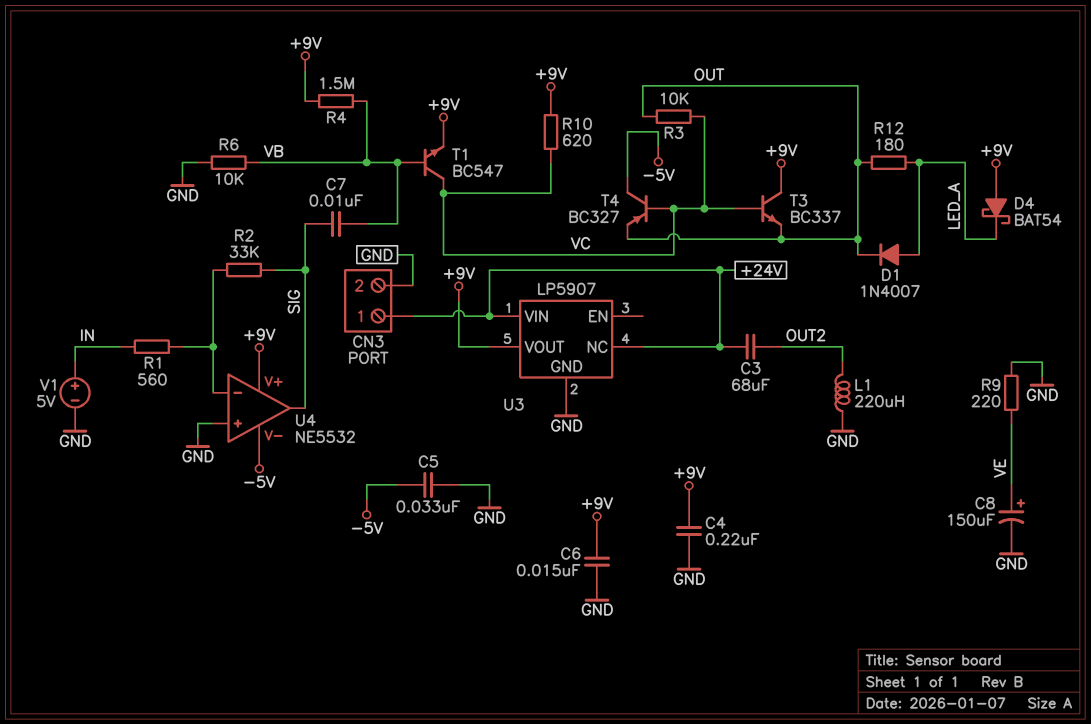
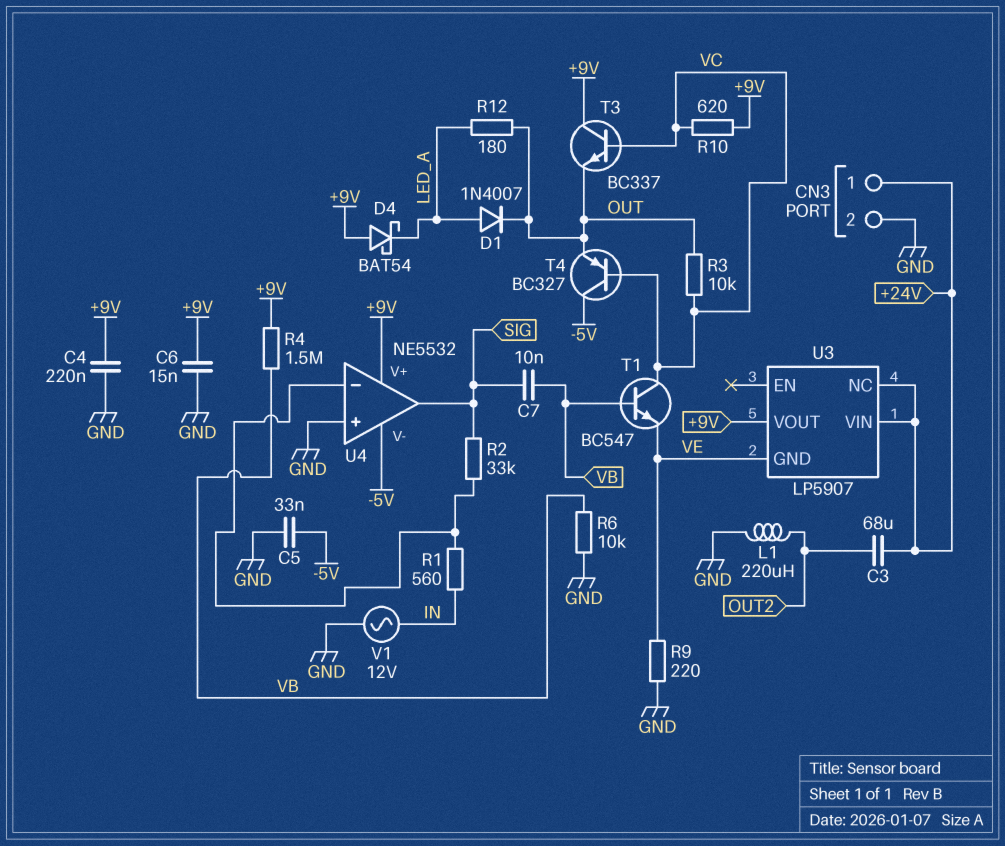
C8: 150uF (plus VE, minus GND) -> none
T1: NPN BC547 (B VB, C VC, E +9V) -> NPN BC547 (B VB, C VC, E VE)
U3 pin GND: GND -> VE
V1: 5V (plus IN, minus GND) -> AC 12V (GND, IN)

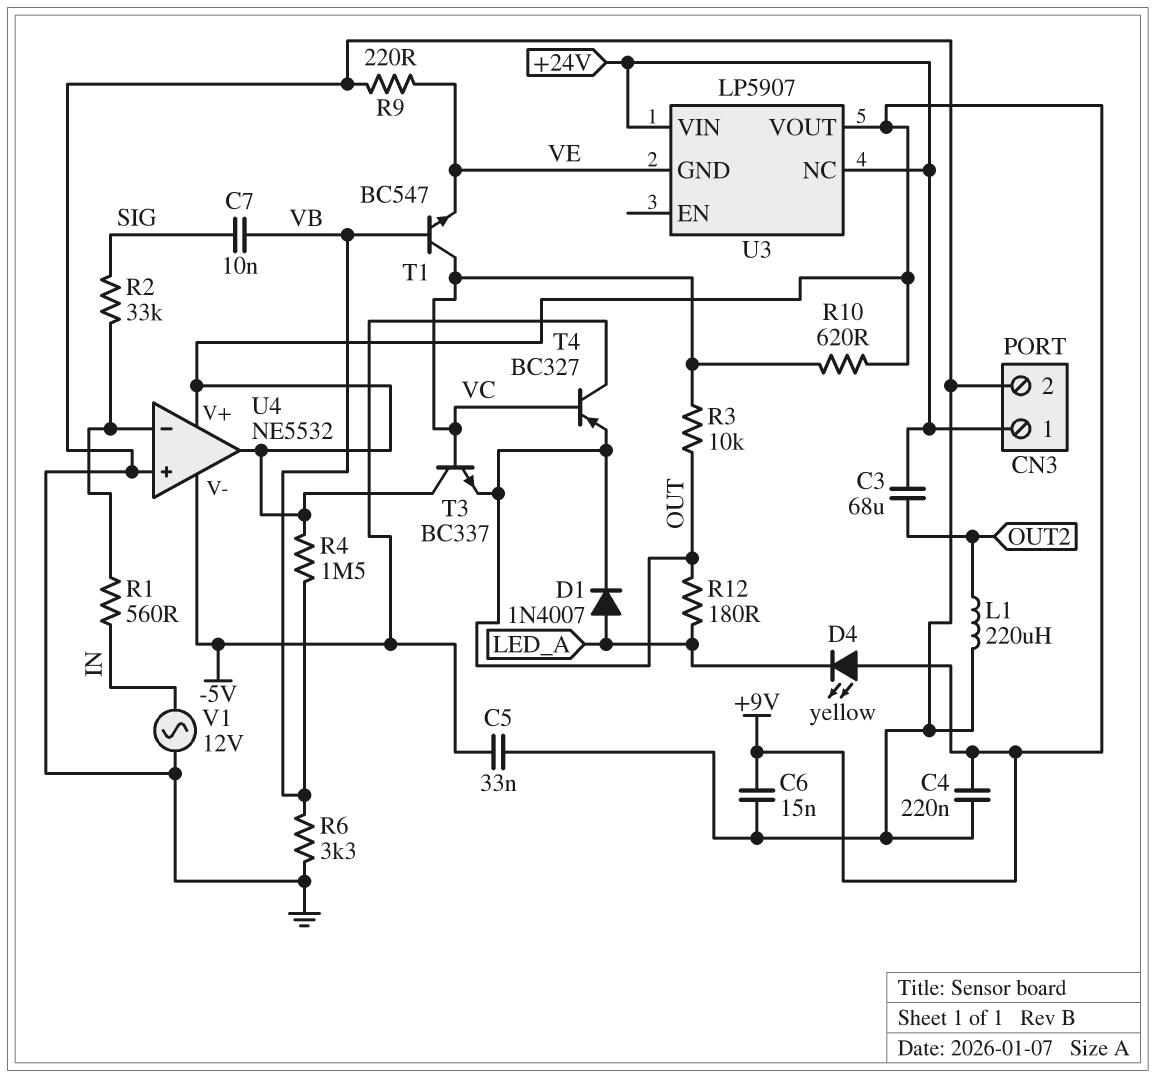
D4: schottky BAT54 (A +9V, K LED_A) -> LED yellow (A +9V, K LED_A)
R6: 10k (GND, VB) -> 3.3k (GND, VB)
U4 pin out: SIG -> +9V

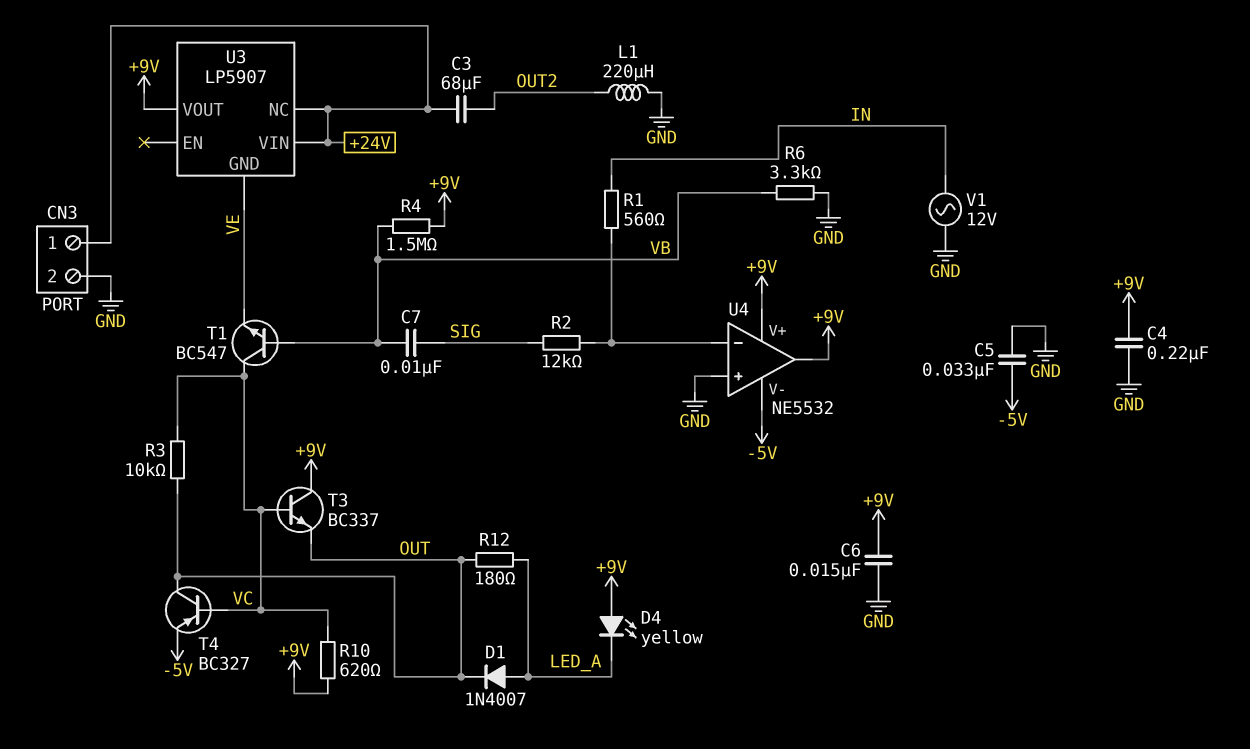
R2: 33k (SIG, U4/in-) -> 12k (SIG, U4/in-)
R9: 220 (GND, VE) -> none
T4: PNP BC327 (B VC, C -5V, E OUT) -> PNP BC327 (B VC, C OUT, E -5V)

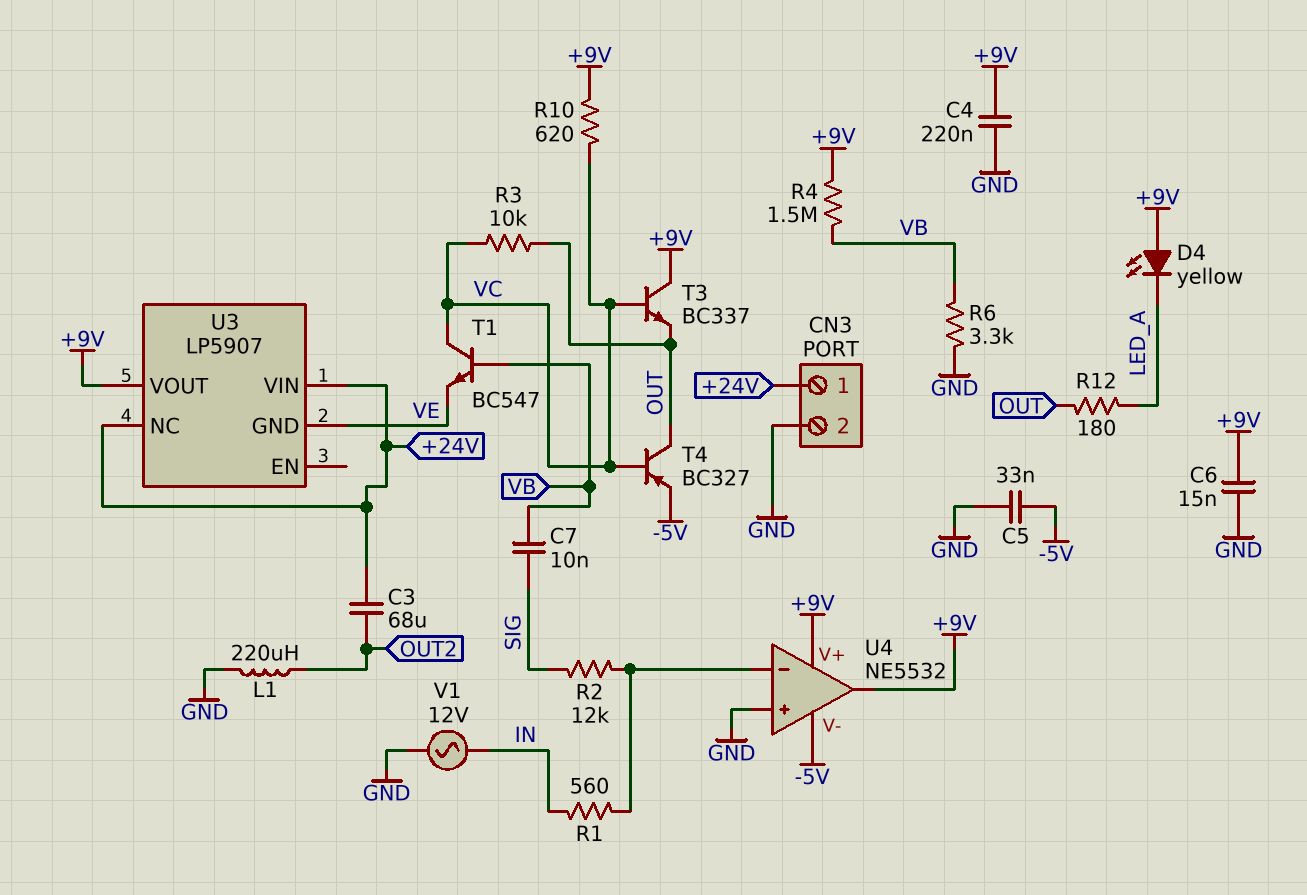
D1: diode 1N4007 (A LED_A, K OUT) -> none

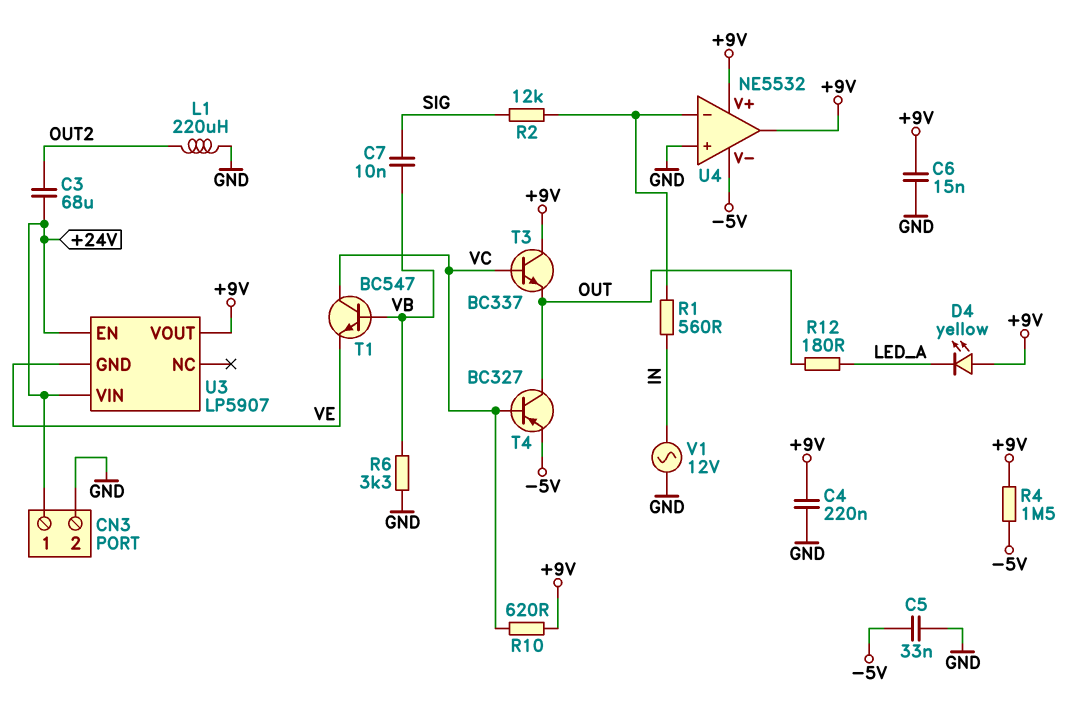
R3: 10k (OUT, VC) -> none
R4: 1.5M (+9V, VB) -> 1.5M (+9V, -5V)
U3 pin EN: none -> +24V
U3 pin NC: +24V -> none

